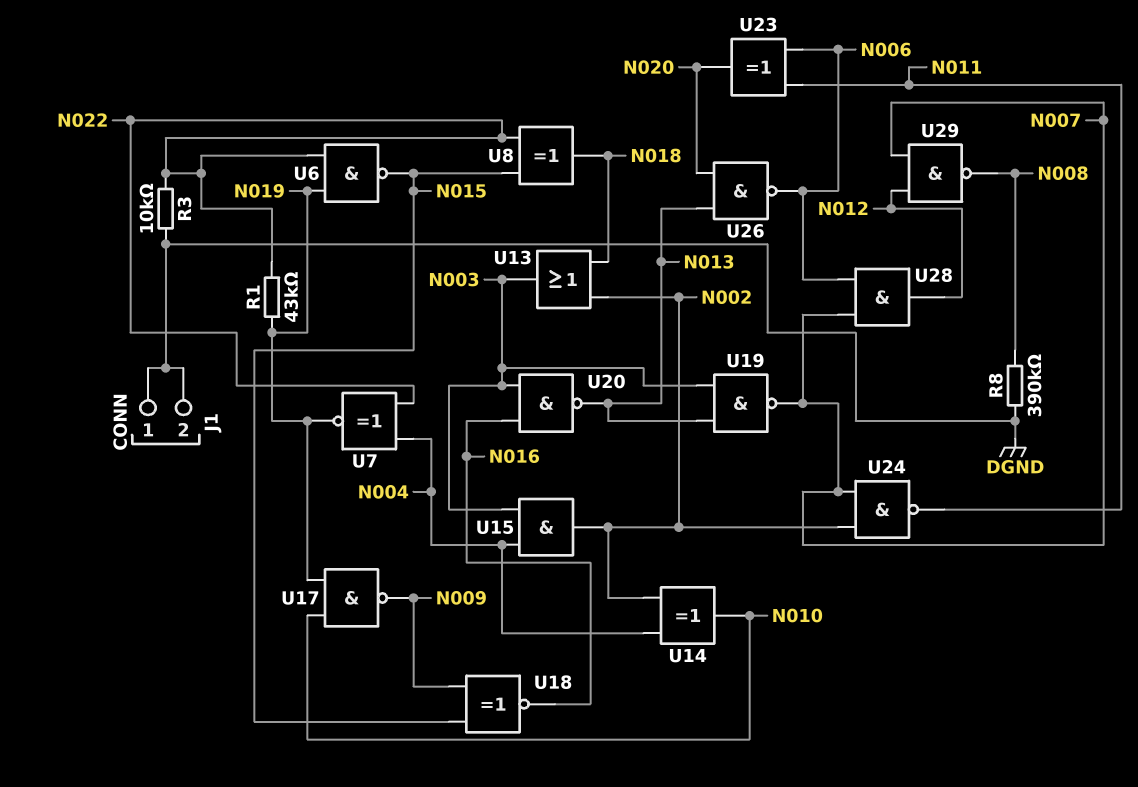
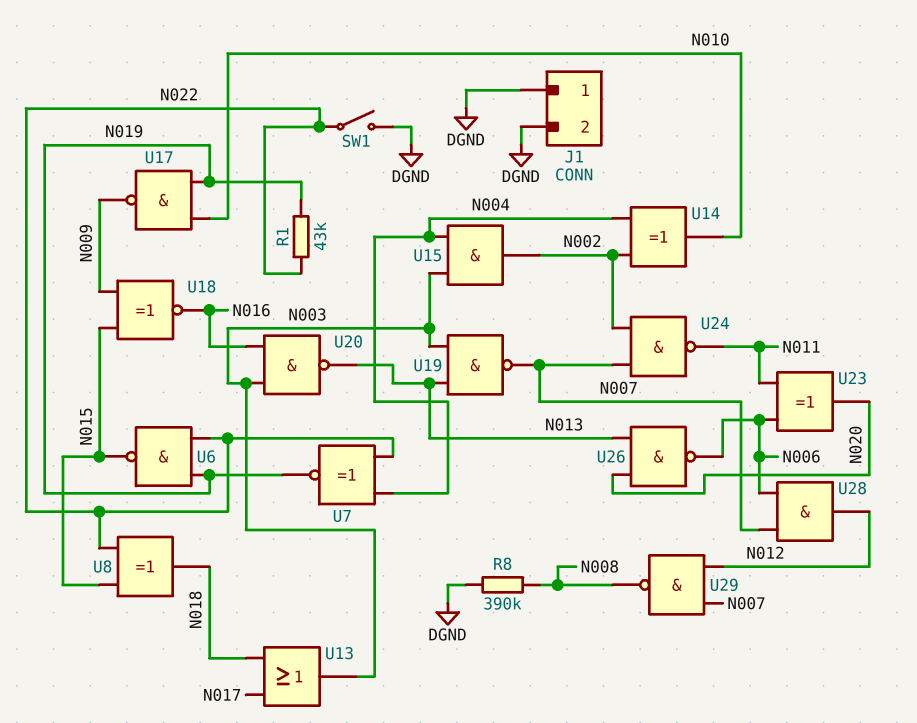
R3: 10k (DGND, N022) -> none
SW1: none -> switch (DGND, N022)
U13: OR (in N002, in N018, out N003) -> OR (in N017, in N018, out N003)

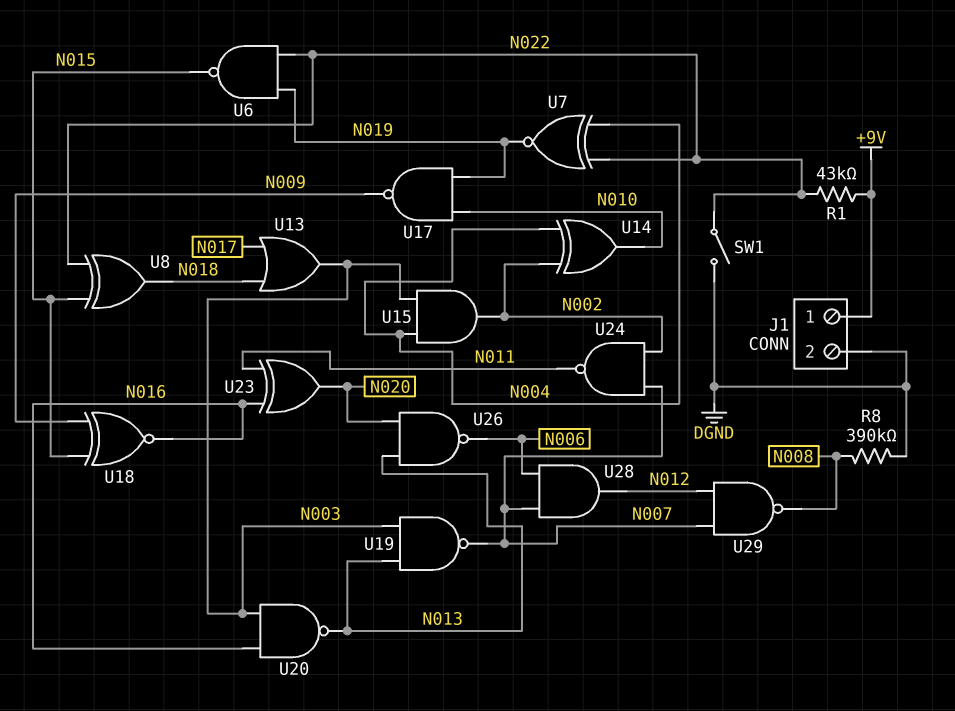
J1 pin 1: DGND -> +9V
R1: 43k (N019, N022) -> 43k (+9V, N022)
U23: XOR (in N006, in N011, out N020) -> XOR (in N011, in N016, out N020)

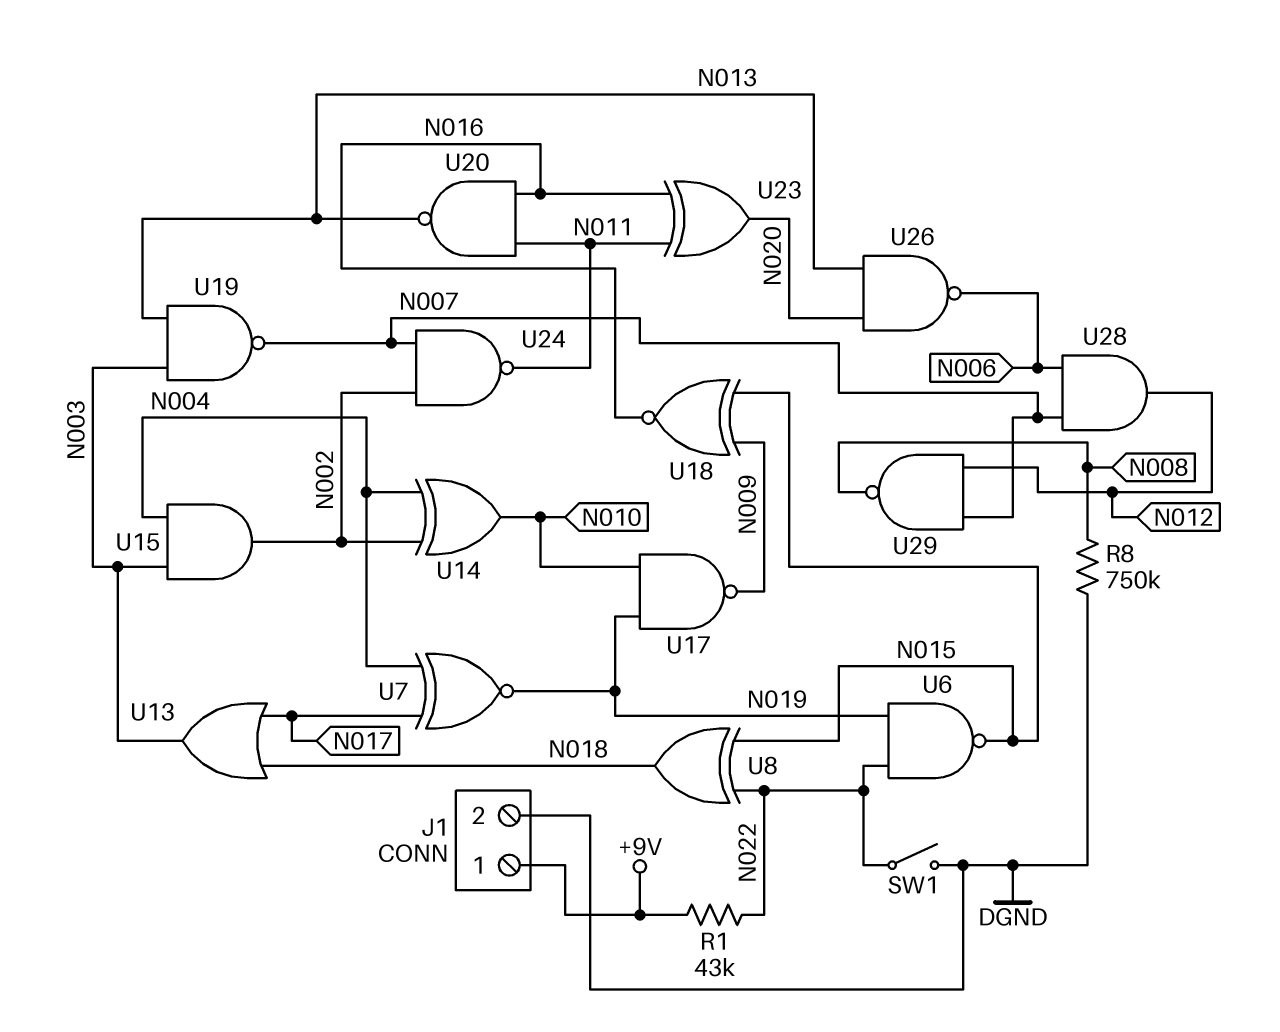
R8: 390k (DGND, N008) -> 750k (DGND, N008)
U7: XNOR (in N004, in N022, out N019) -> XNOR (in N004, in N017, out N019)
U20: NAND (in N003, in N016, out N013) -> NAND (in N011, in N016, out N013)

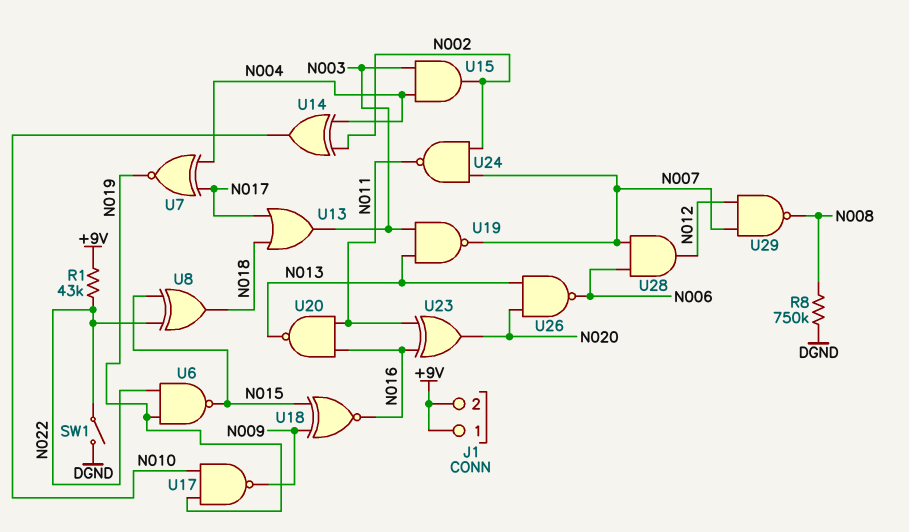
J1 pin 2: DGND -> +9V

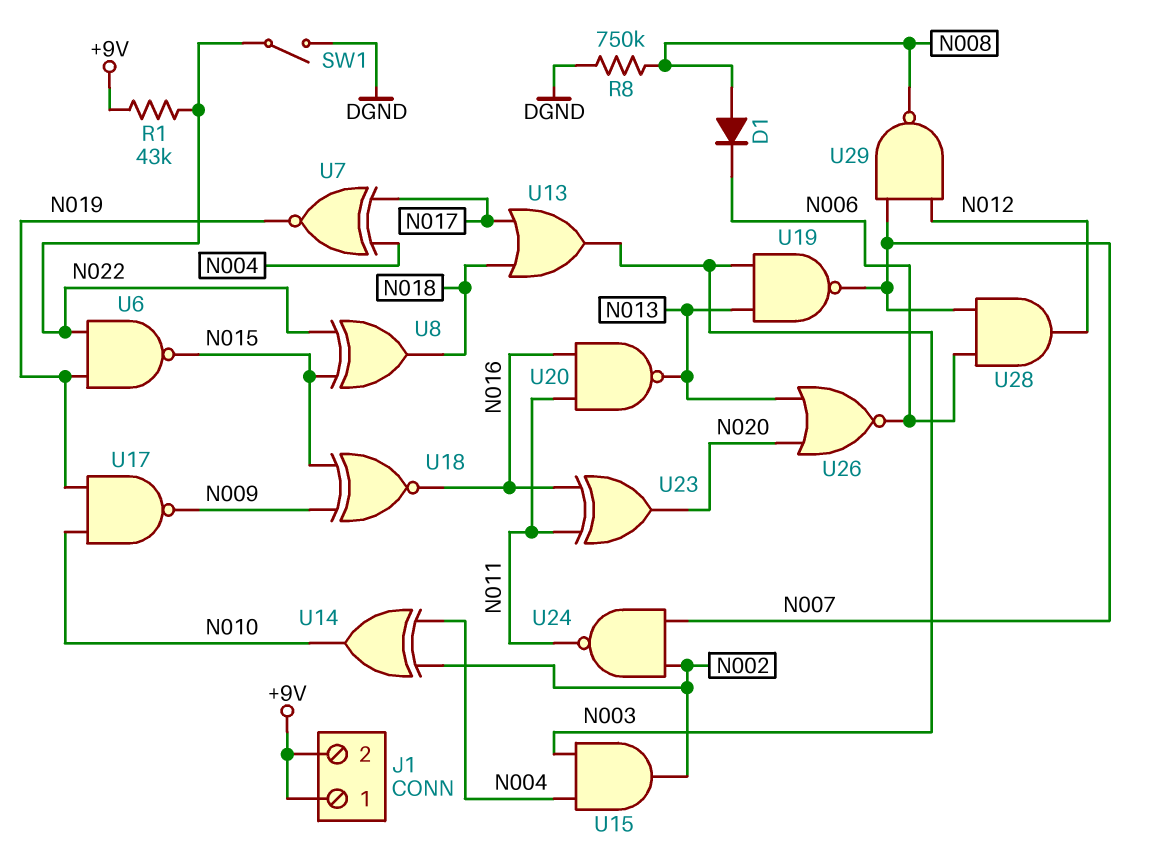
D1: none -> diode (A N008, K N006)
U26: NAND (in N013, in N020, out N006) -> NOR (in N013, in N020, out N006)

